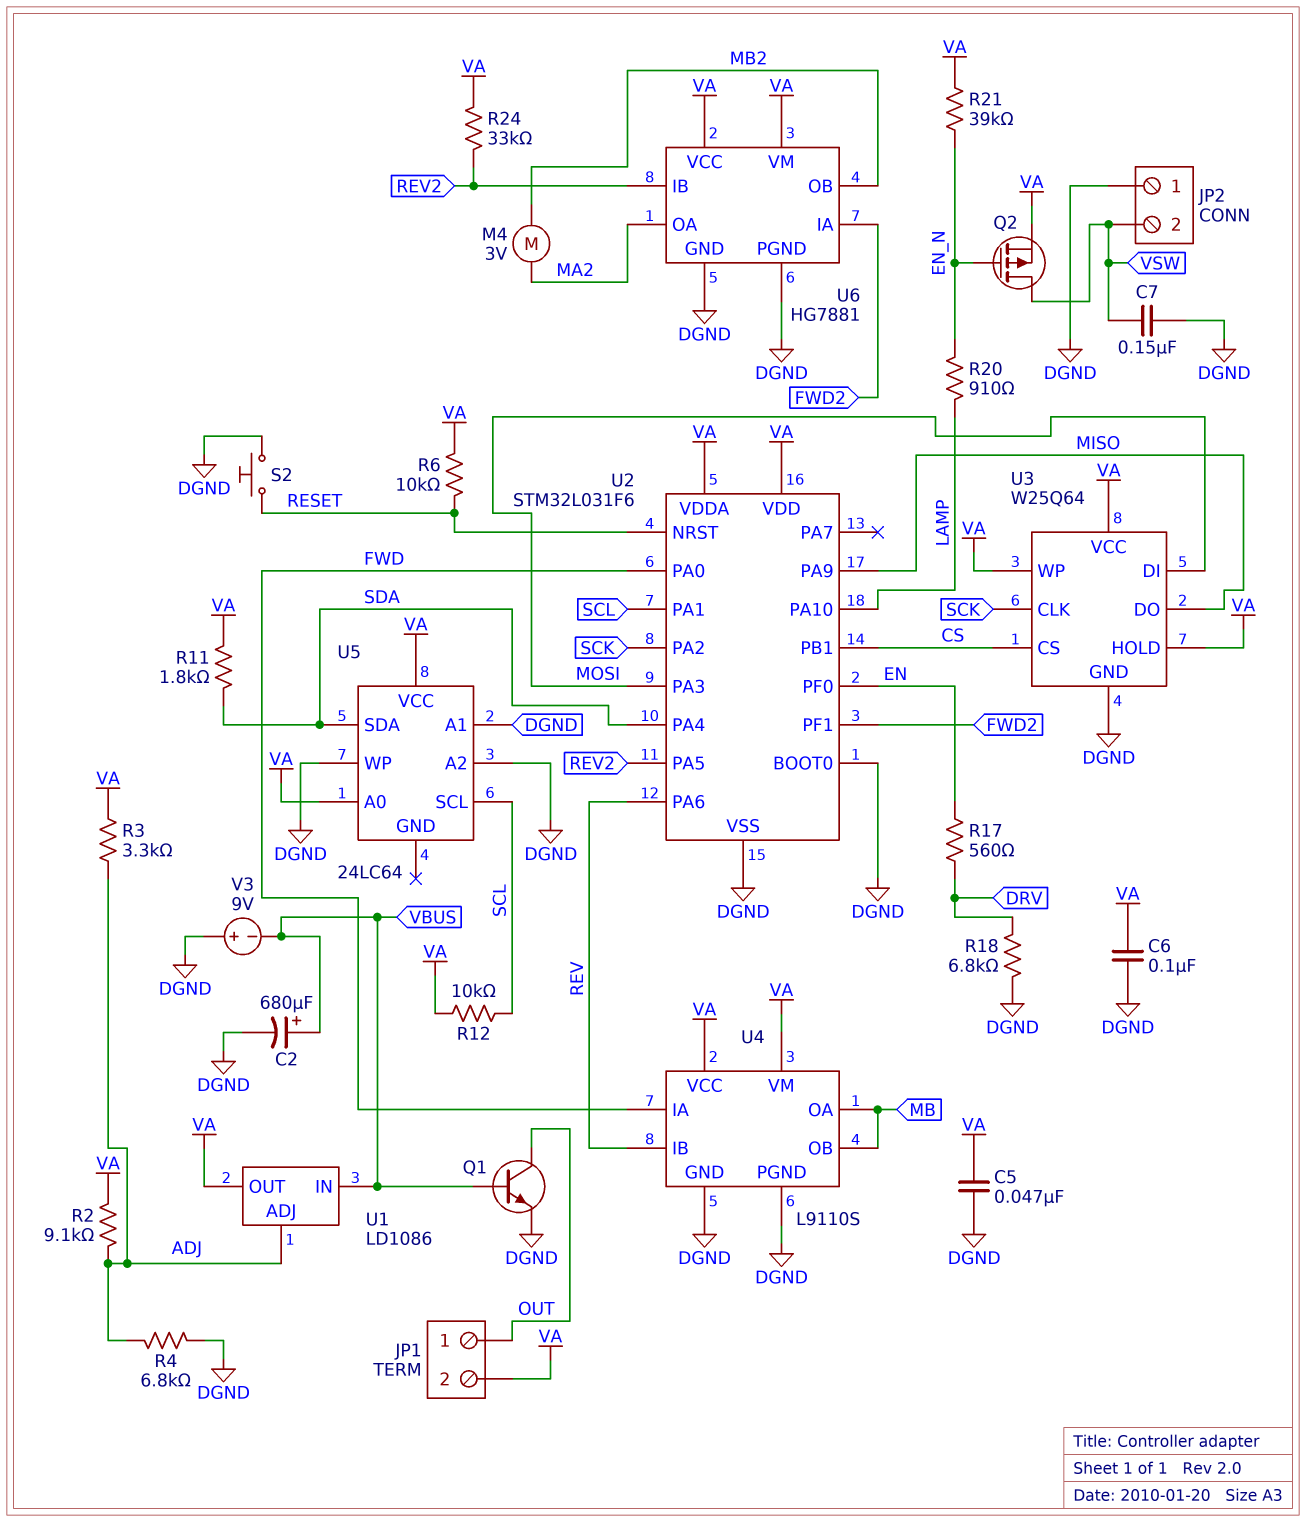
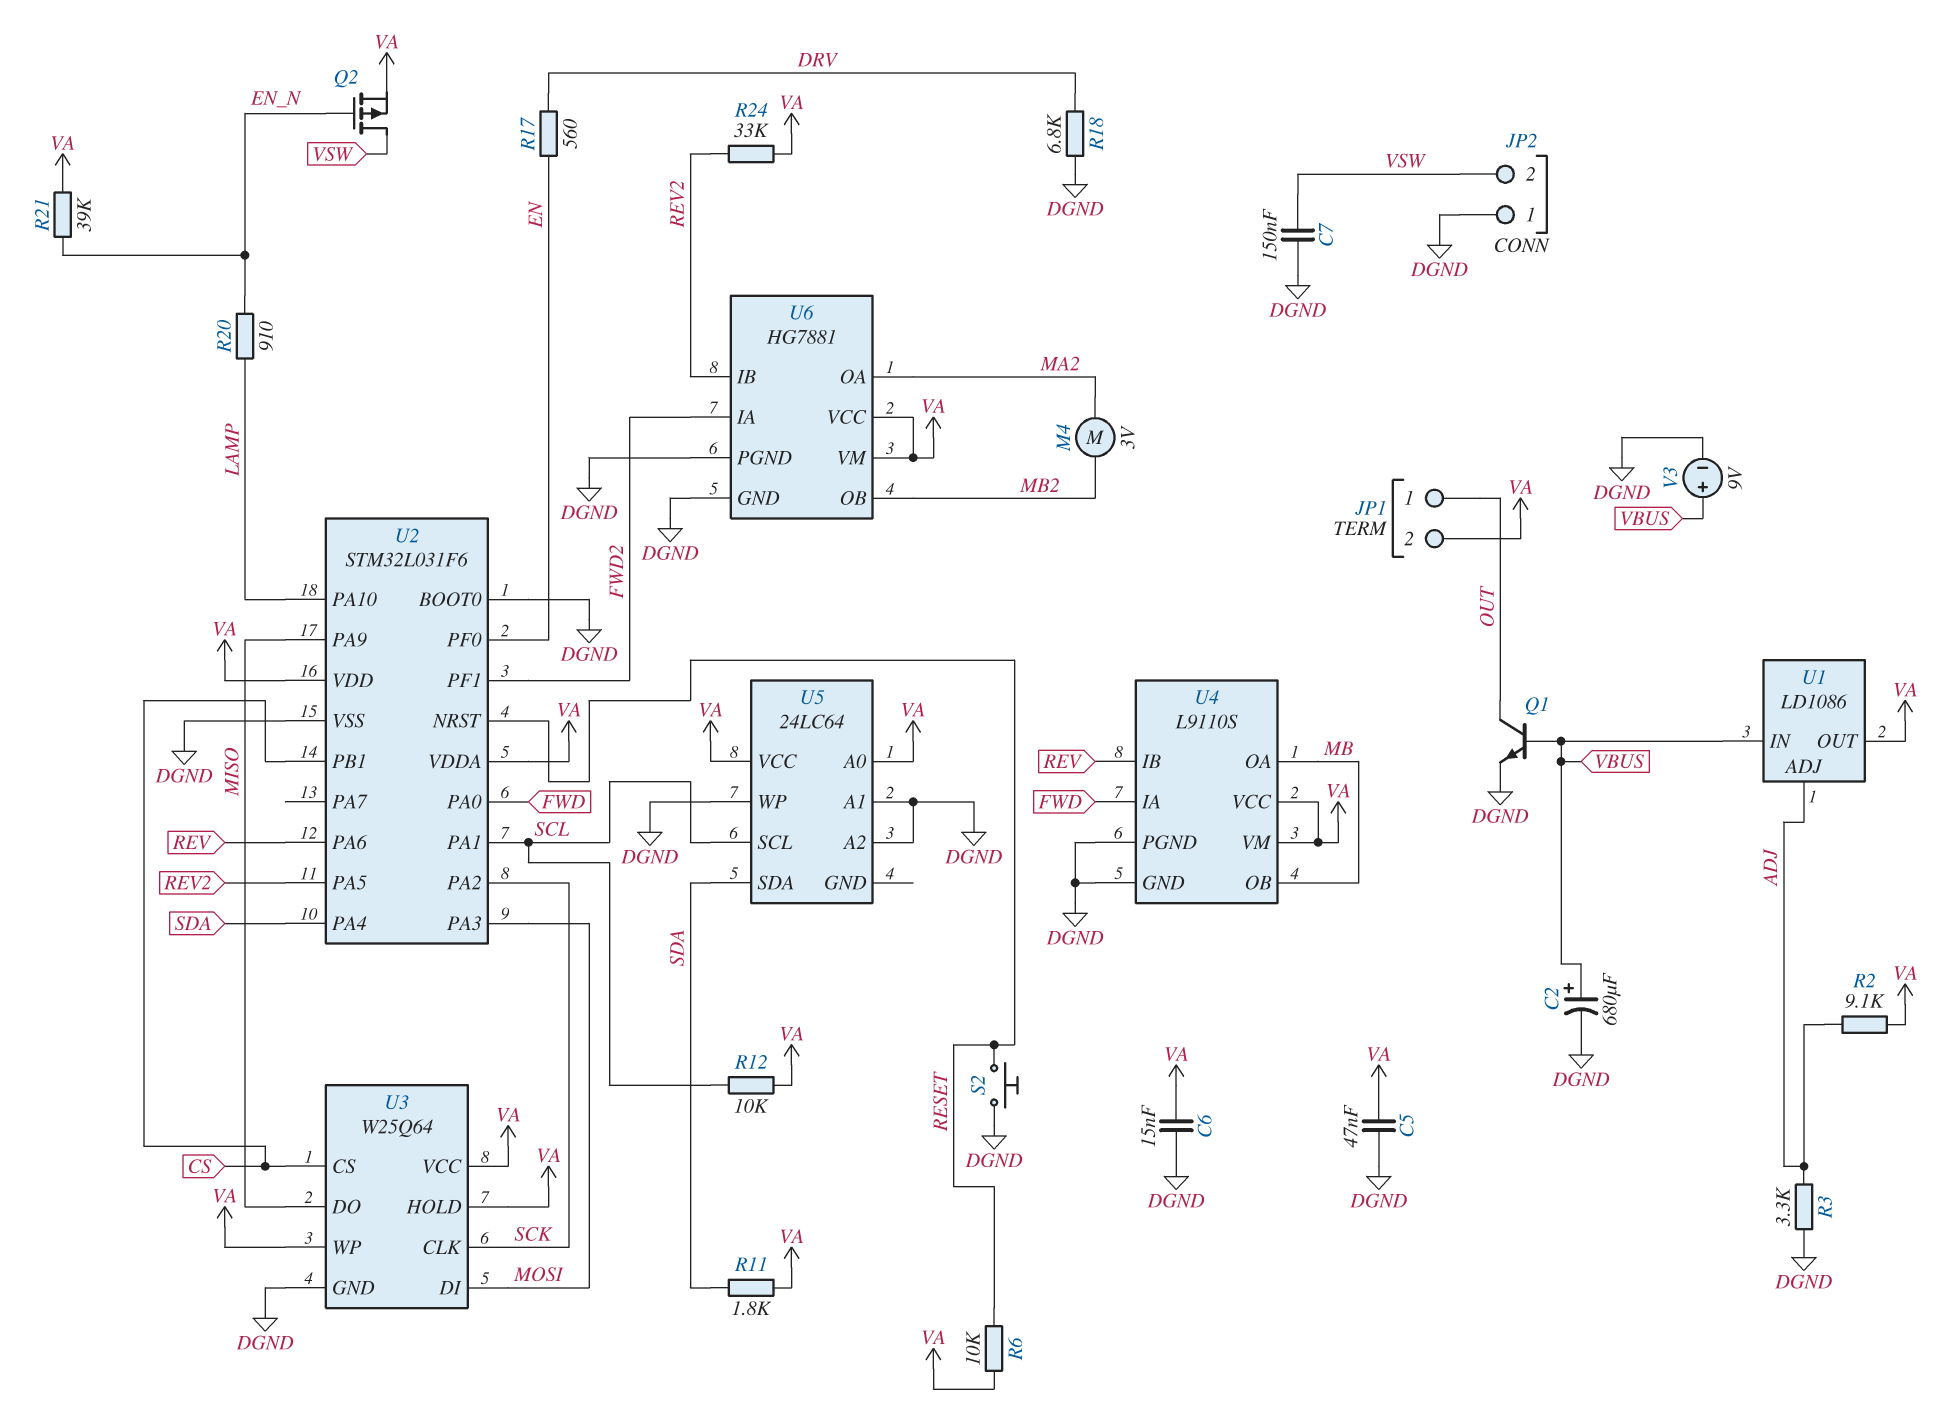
C6: 100nF (DGND, VA) -> 15nF (DGND, VA)
R3: 3.3k (ADJ, VA) -> 3.3k (ADJ, DGND)
R4: 6.8k (ADJ, DGND) -> none
V3: 9V (plus DGND, minus VBUS) -> 9V (plus VBUS, minus DGND)

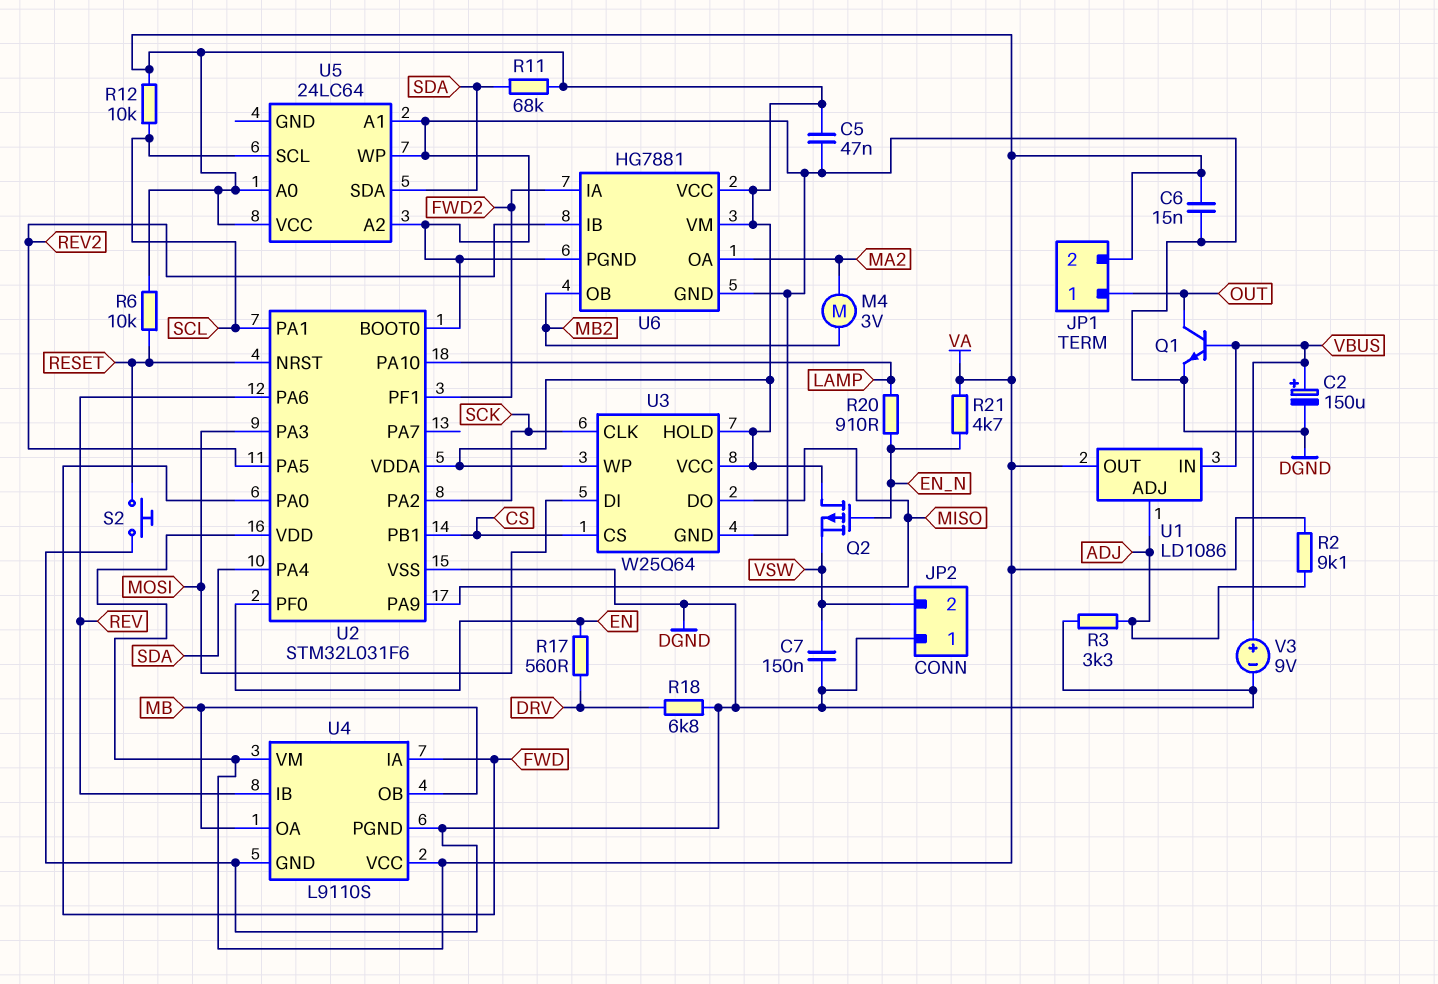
C2: 680uF (plus VBUS, minus DGND) -> 150uF (plus VBUS, minus DGND)
Q2: PMOS (G EN_N, D VSW, S VA) -> PMOS (G EN_N, D VA, S VSW)
R11: 1.8k (SDA, VA) -> 68k (SDA, VA)
R21: 39k (EN_N, VA) -> 4.7k (EN_N, VA)
R24: 33k (REV2, VA) -> none

